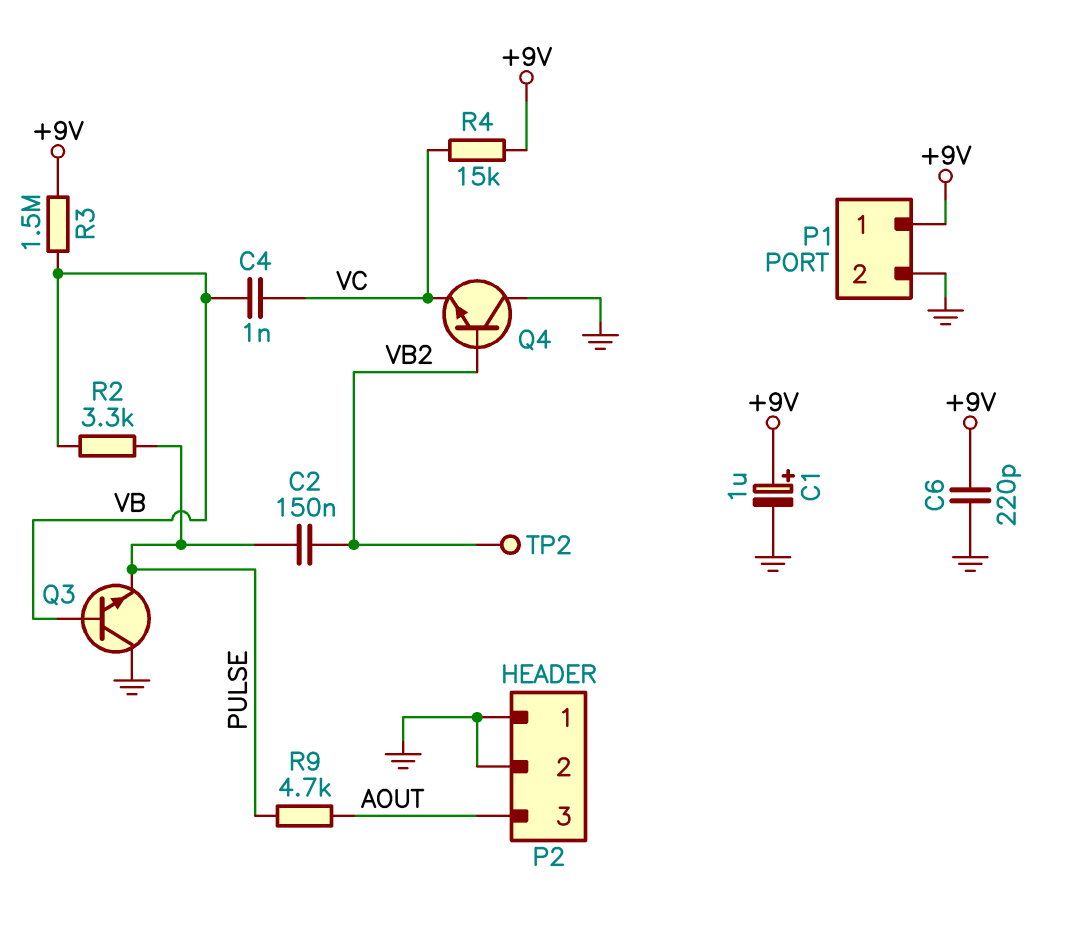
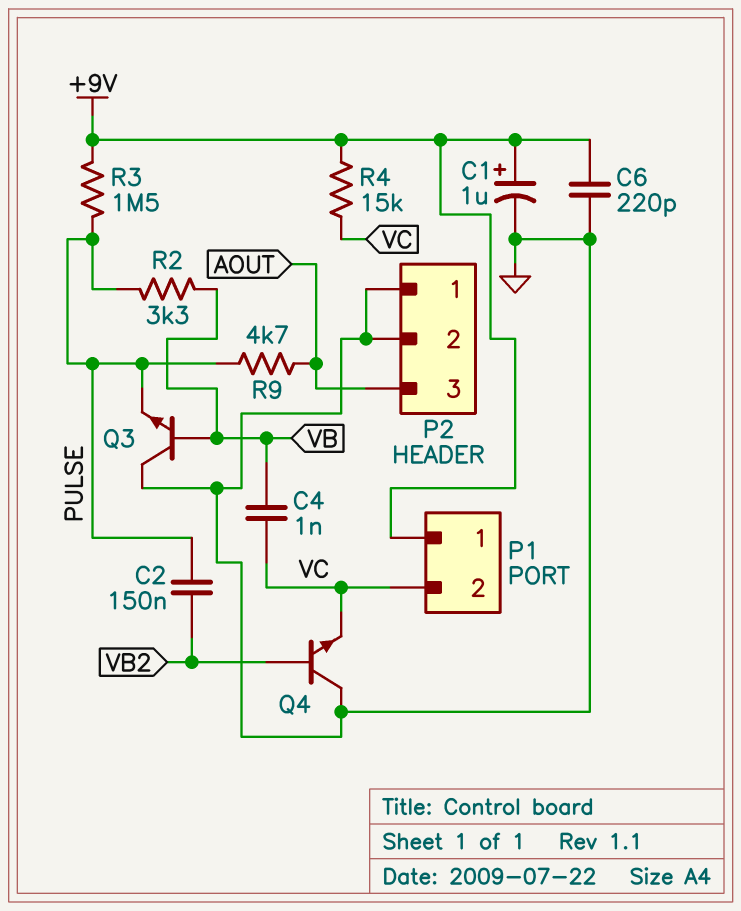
P1 pin 2: GND -> VC
R3: 1.5M (+9V, VB) -> 1.5M (+9V, PULSE)
TP2: test point (VB2) -> none

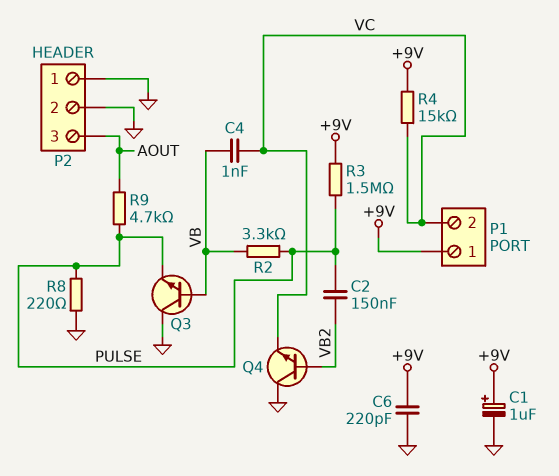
R8: none -> 220 (GND, PULSE)

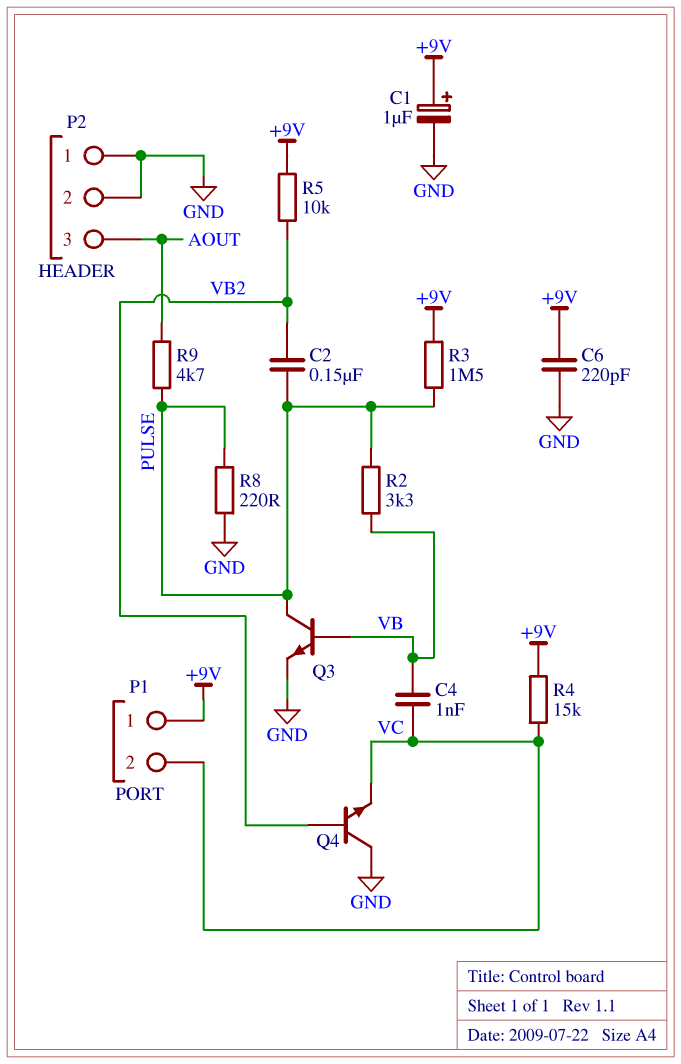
Q3: NPN (B VB, C GND, E PULSE) -> NPN (B VB, C PULSE, E GND)
R5: none -> 10k (+9V, VB2)

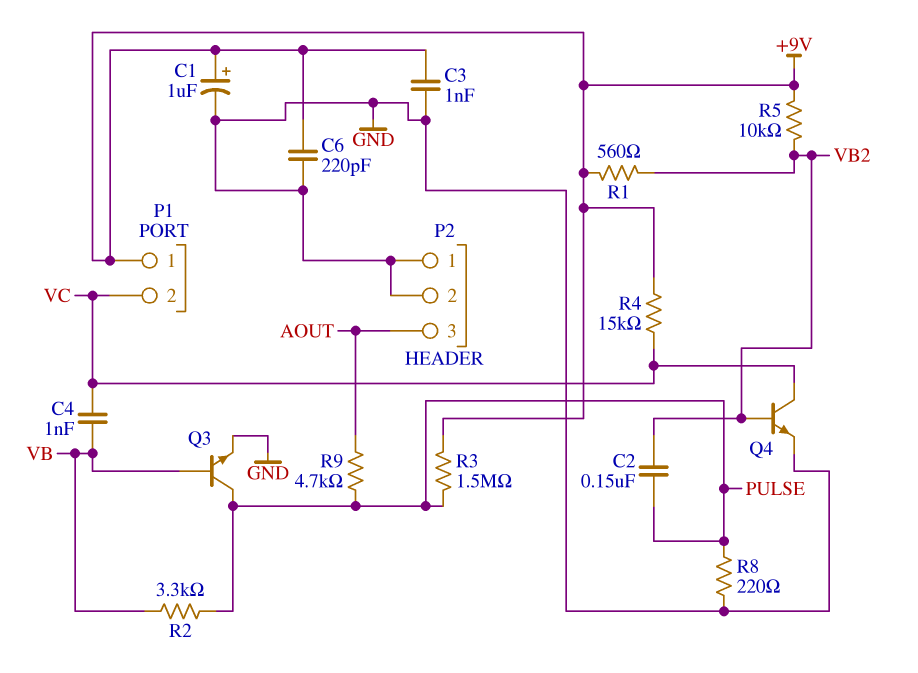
C3: none -> 1nF (+9V, GND)
Q4: NPN (B VB2, C GND, E VC) -> NPN (B VB2, C VC, E GND)
R1: none -> 560 (+9V, VB2)

